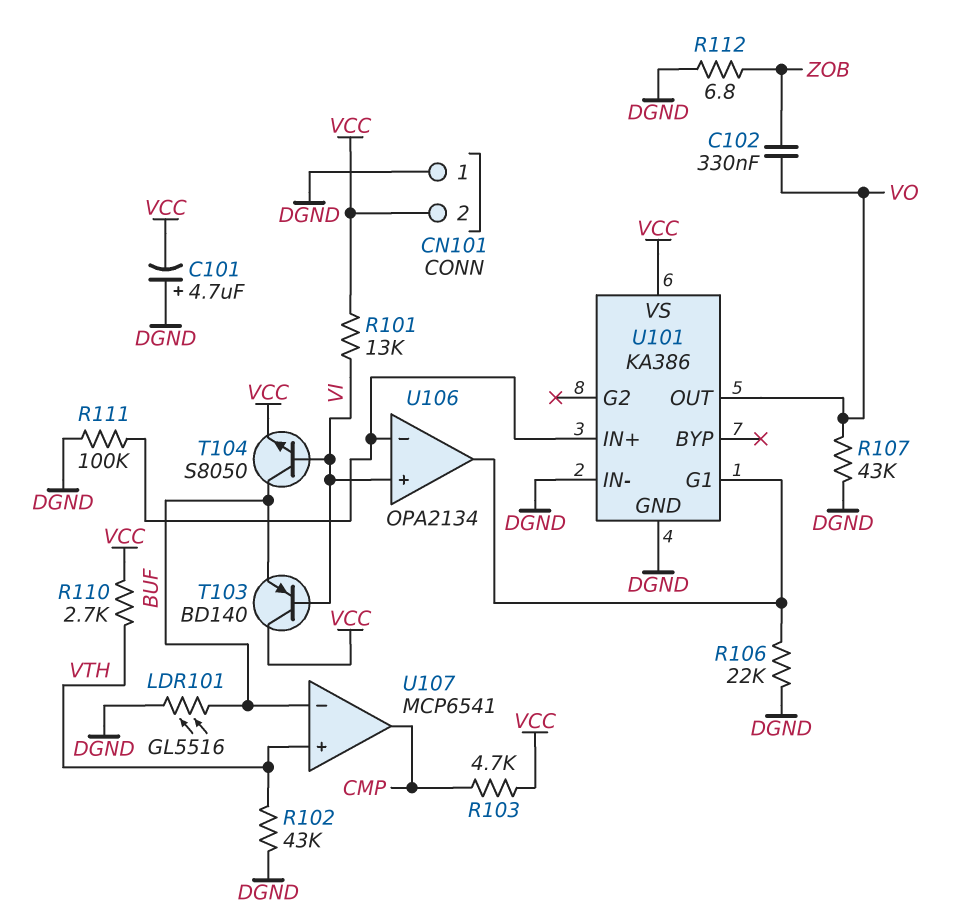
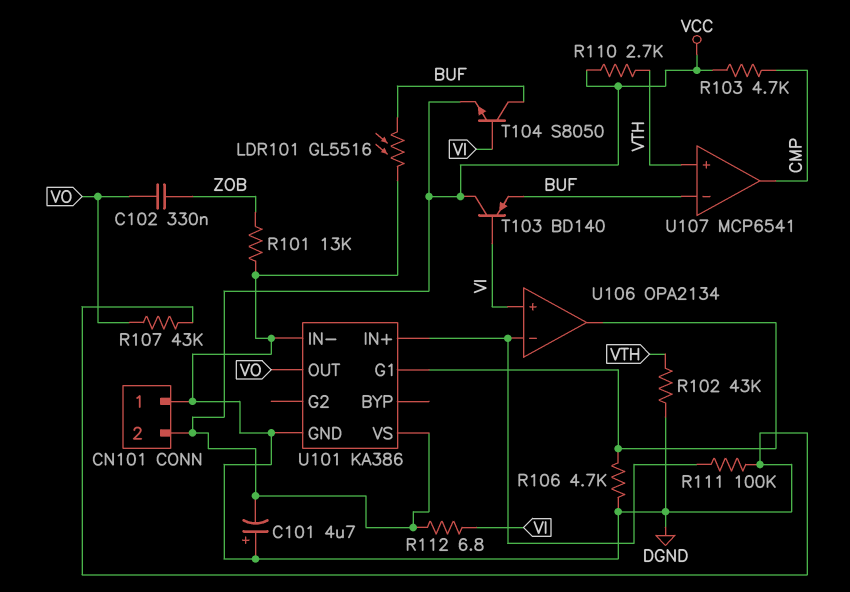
R101: 13k (VCC, VI) -> 13k (DGND, ZOB)
R106: 22k (DGND, U101/G1) -> 4.7k (DGND, U101/G1)
R112: 6.8 (DGND, ZOB) -> 6.8 (VCC, VI)

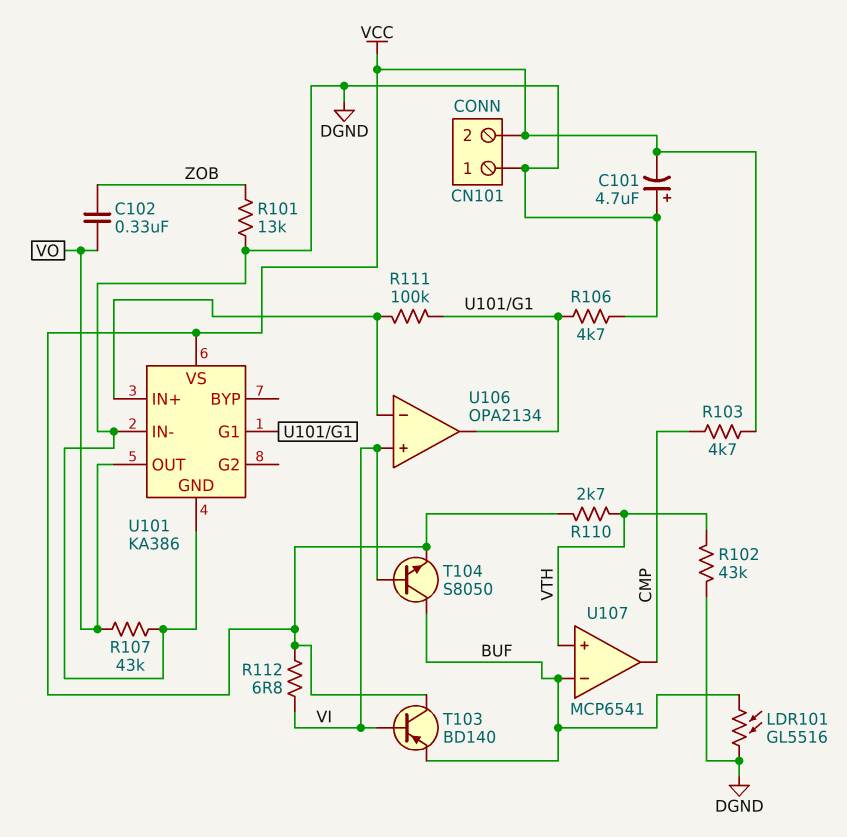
R111: 100k (DGND, U101/IN+) -> 100k (U101/G1, U101/IN+)

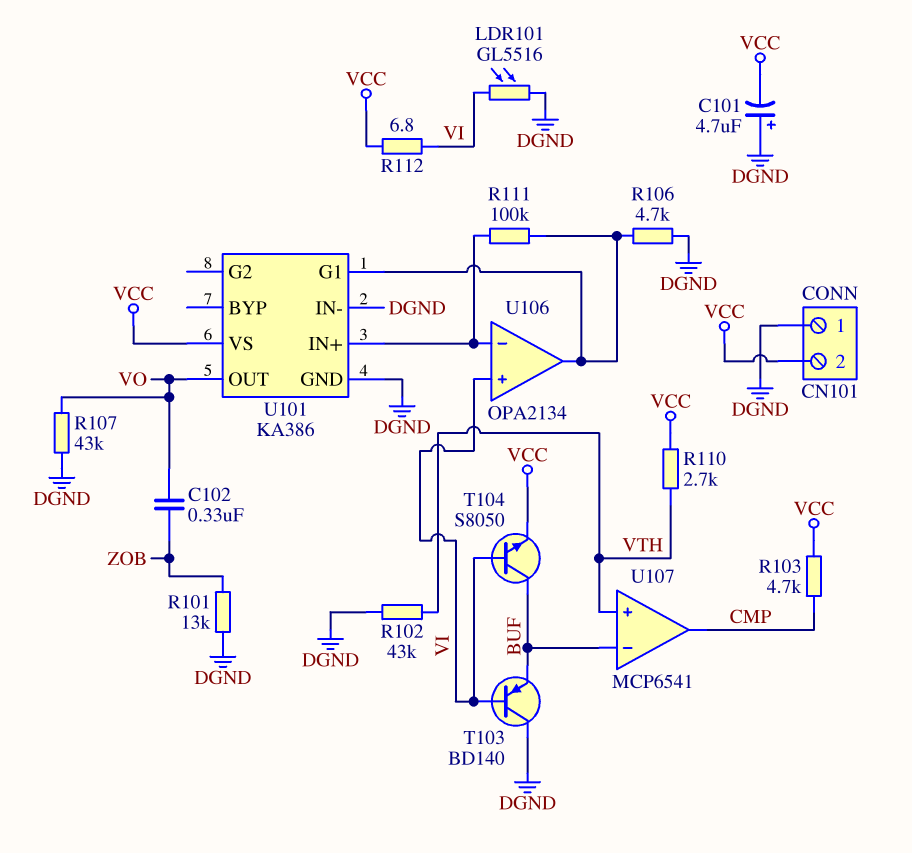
LDR101: GL5516 (BUF, DGND) -> GL5516 (DGND, VI)
T103: PNP BD140 (B VI, C VCC, E BUF) -> PNP BD140 (B VI, C DGND, E BUF)

